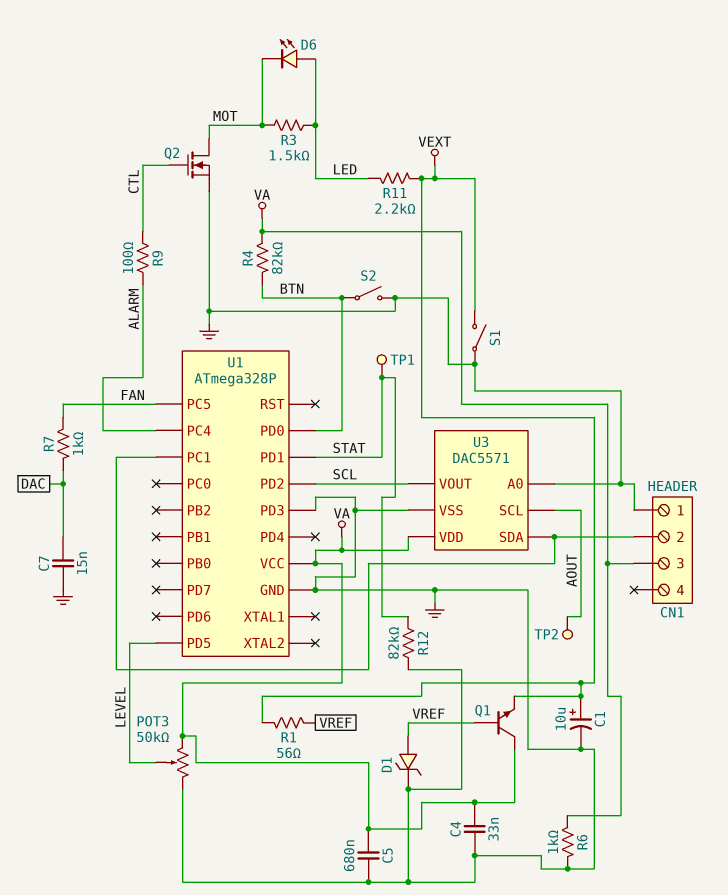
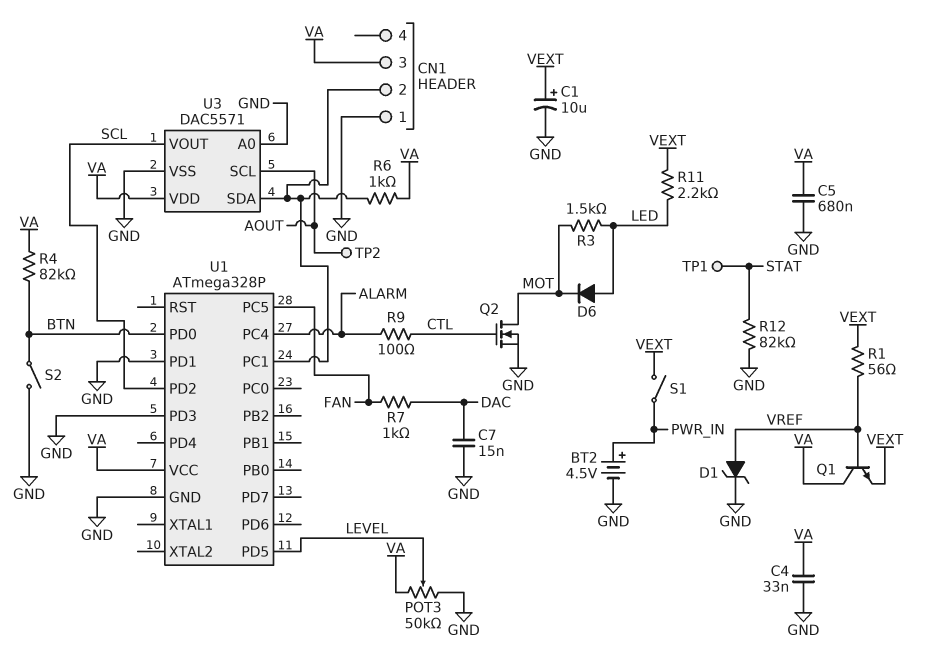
BT2: none -> 4.5V (plus PWR_IN, minus GND)
D6: LED (A LED, K MOT) -> diode (A LED, K MOT)
R6: 1k (GND, VA) -> 1k (CN1/2, VA)
S1: switch (GND, VEXT) -> switch (PWR_IN, VEXT)
U1 pin PD1: STAT -> GND

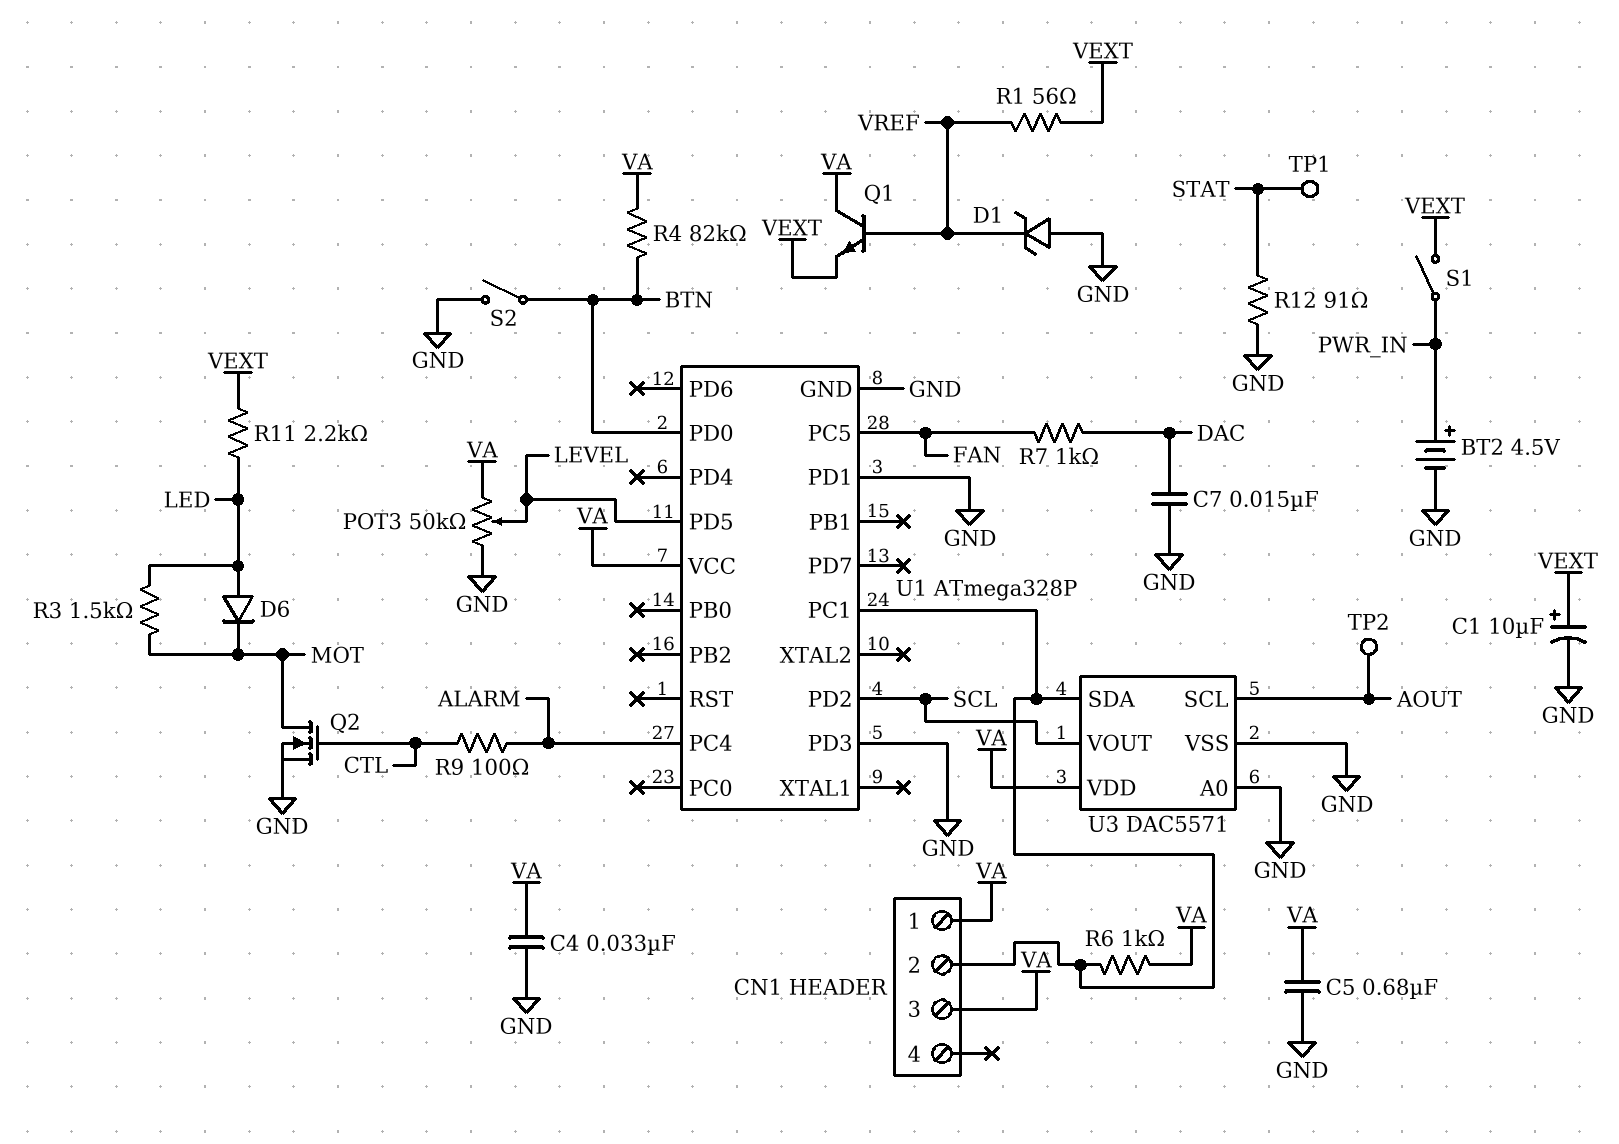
CN1 pin 1: GND -> VA
D1: zener (A VREF, K GND) -> zener (A GND, K VREF)
R12: 82k (GND, STAT) -> 91 (GND, STAT)

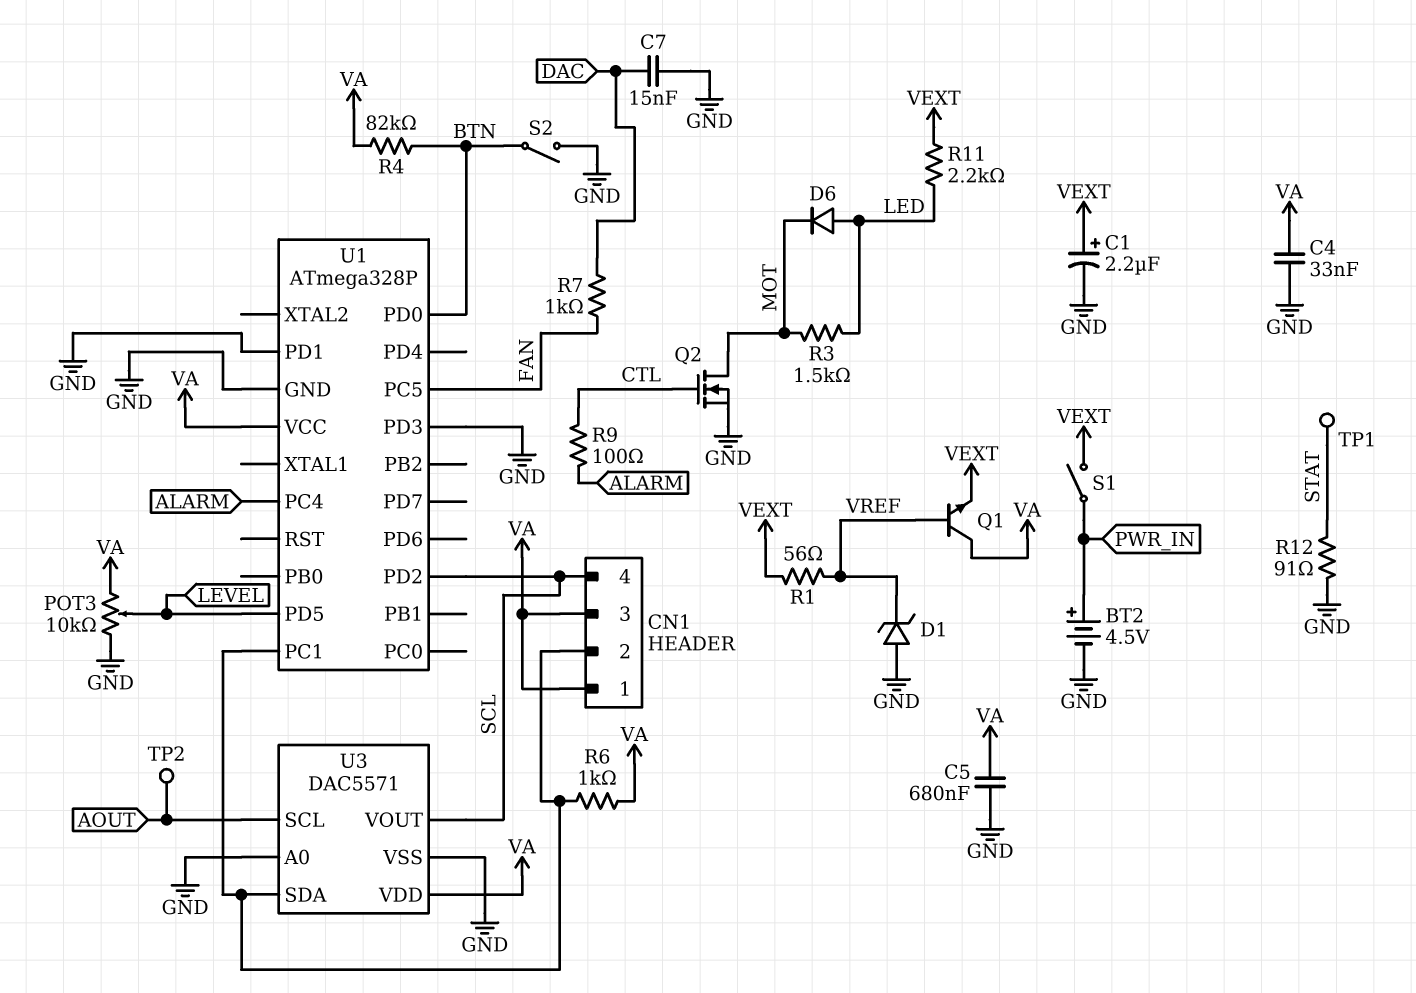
C1: 10uF (plus VEXT, minus GND) -> 2.2uF (plus VEXT, minus GND)
CN1 pin 4: none -> SCL
POT3: 50k (GND, VA, wiper LEVEL) -> 10k (GND, VA, wiper LEVEL)

